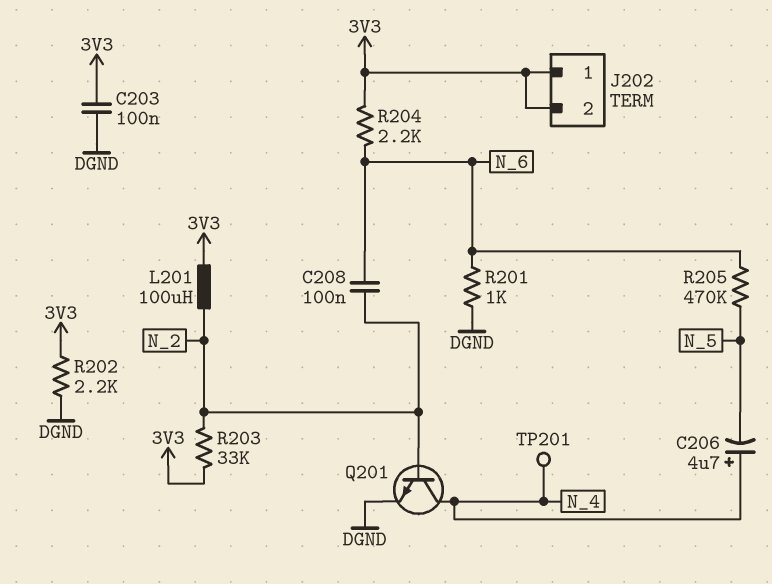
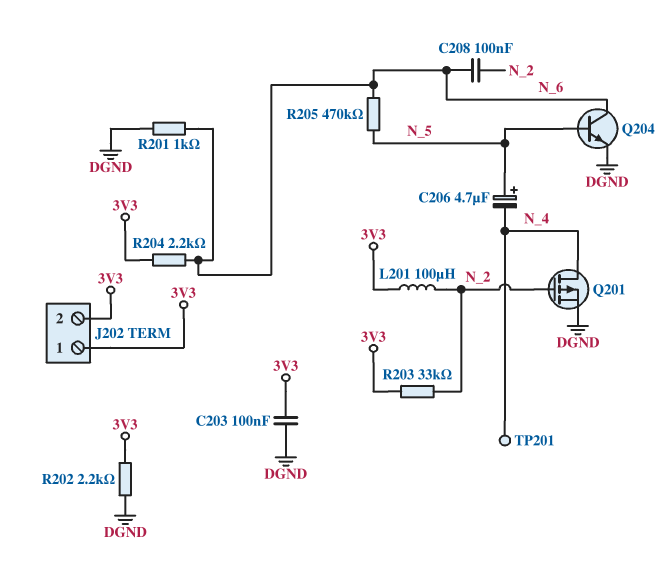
C206: 4.7uF (plus N_4, minus N_5) -> 4.7uF (plus N_5, minus N_4)
Q201: NPN (B N_2, C N_4, E DGND) -> PMOS (G N_2, D N_4, S DGND)
Q204: none -> NPN (B N_5, C N_6, E DGND)

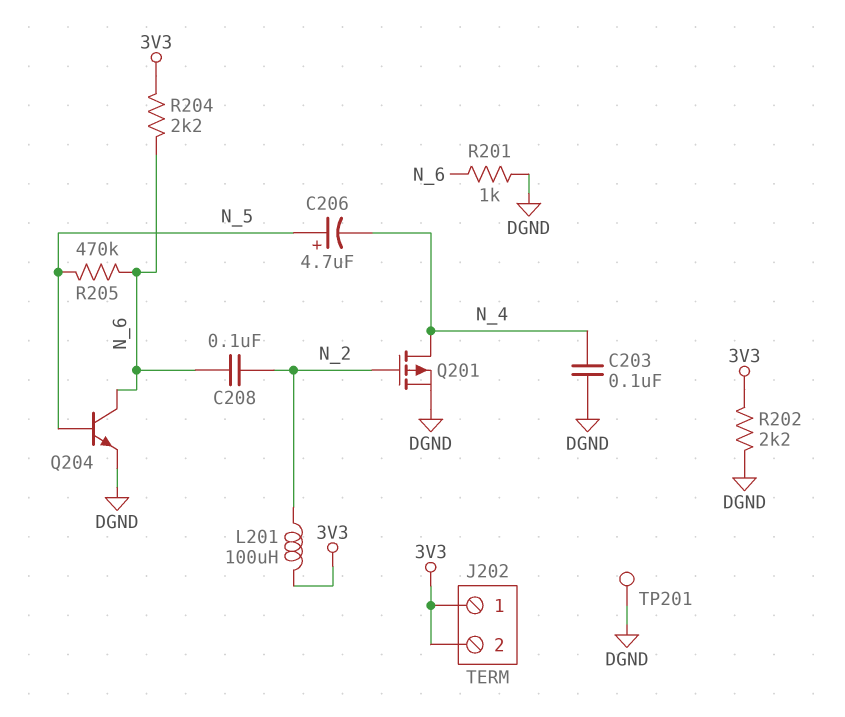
C203: 100nF (3V3, DGND) -> 100nF (DGND, N_4)
R203: 33k (3V3, N_2) -> none
TP201: test point (N_4) -> test point (DGND)

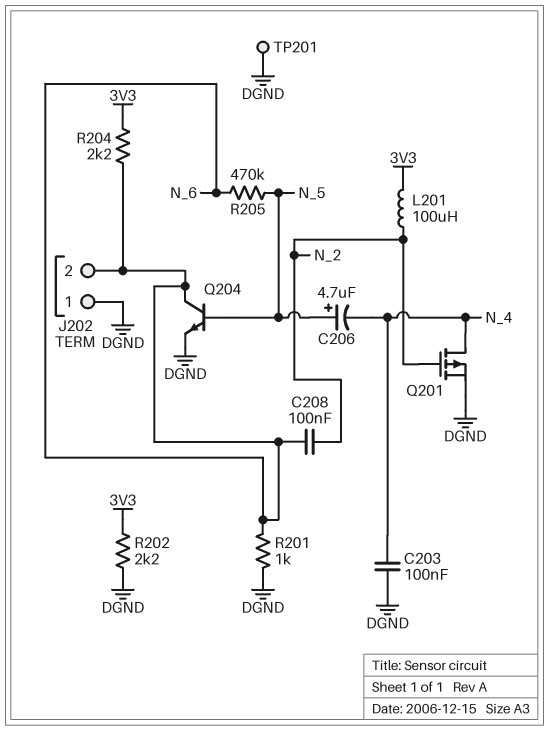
J202 pin 1: 3V3 -> DGND
J202 pin 2: 3V3 -> N_6

